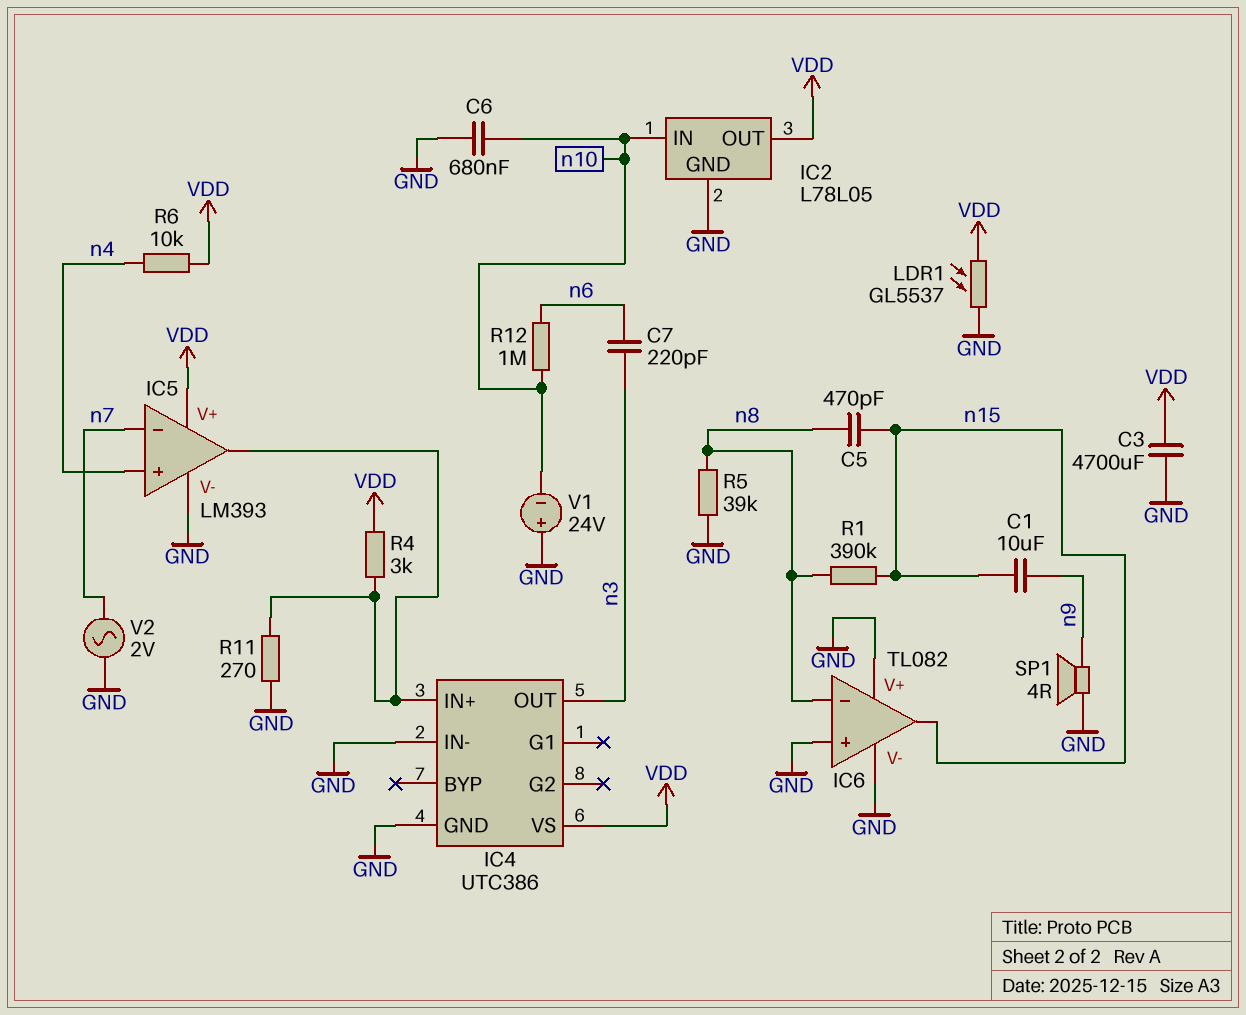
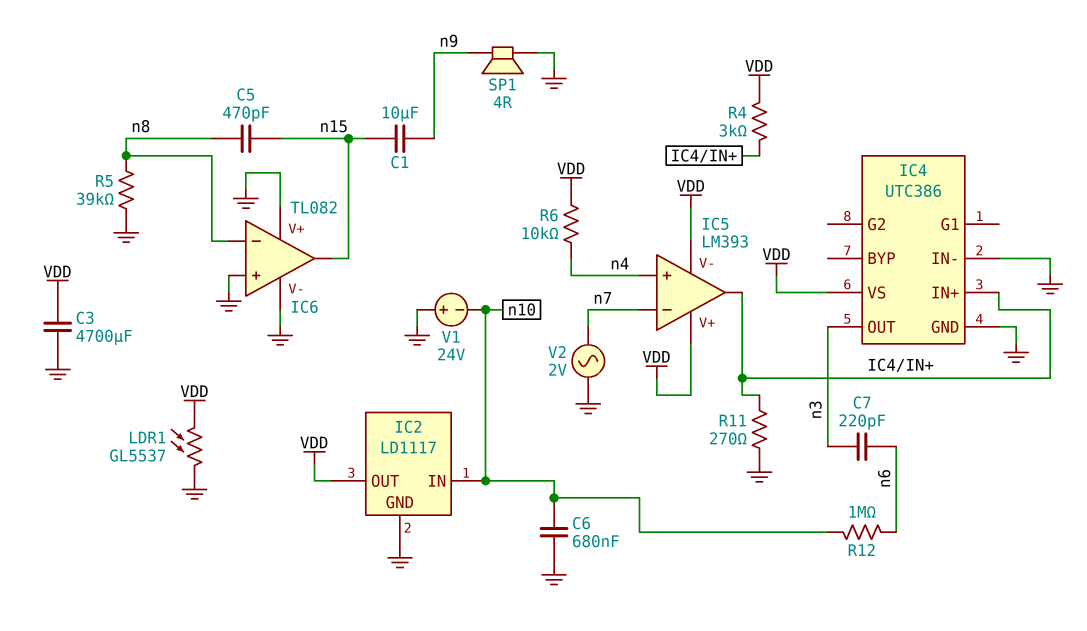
IC2: L78L05 -> LD1117
IC5 pin V-: GND -> VDD
R1: 390k (n8, n15) -> none

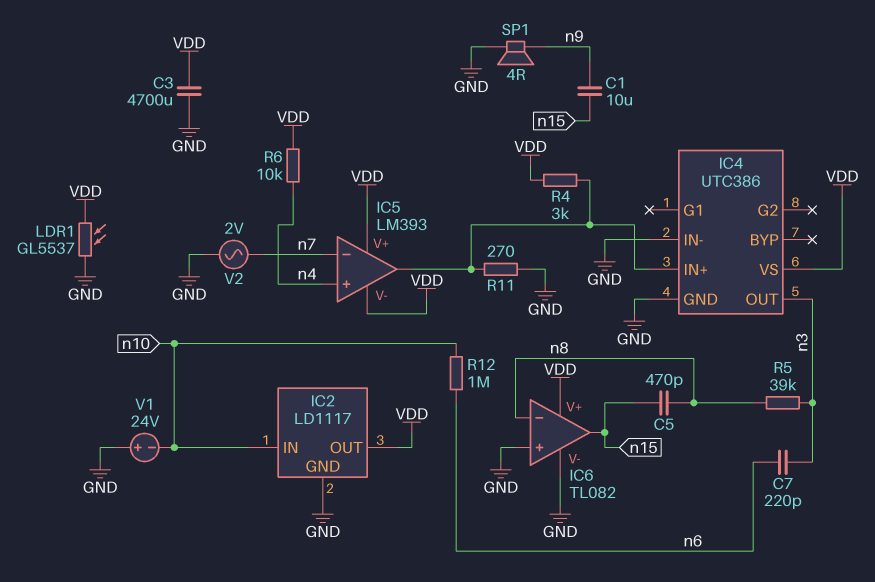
C6: 680nF (GND, n10) -> none
IC6 pin V+: GND -> VDD
R5: 39k (GND, n8) -> 39k (n3, n8)

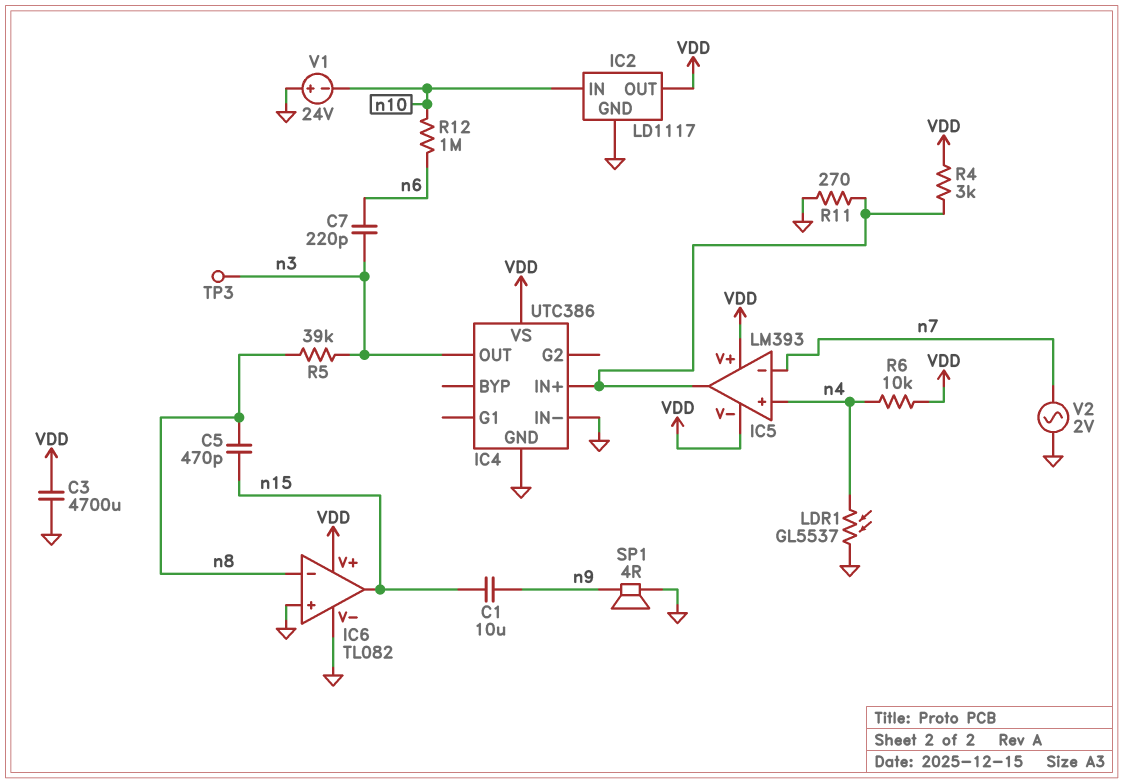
LDR1: GL5537 (GND, VDD) -> GL5537 (GND, n4)
TP3: none -> test point (n3)

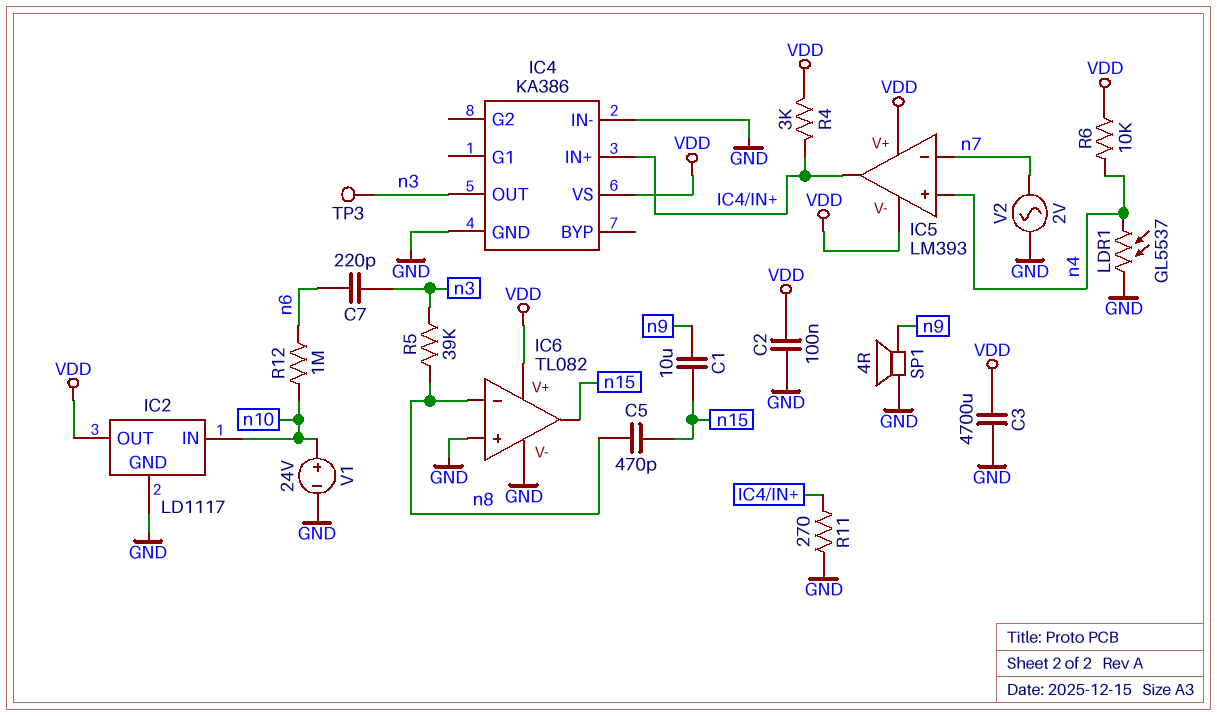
C2: none -> 100nF (GND, VDD)
IC4: UTC386 -> KA386
V1: 24V (plus GND, minus n10) -> 24V (plus n10, minus GND)

